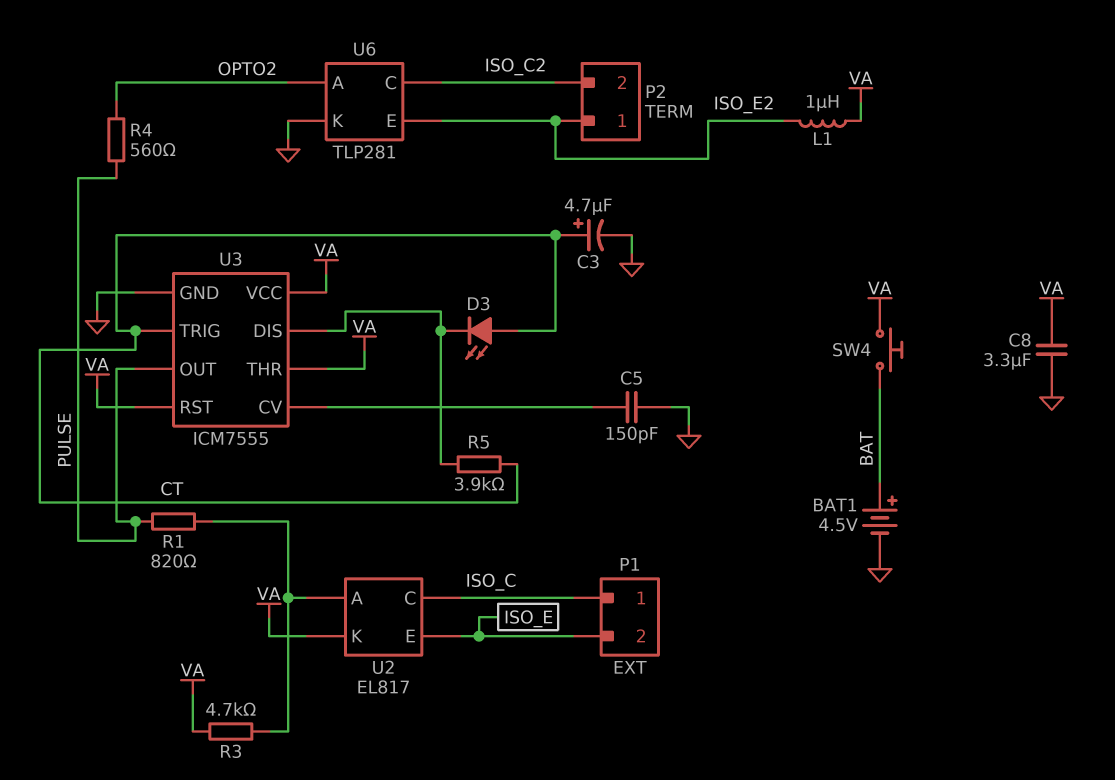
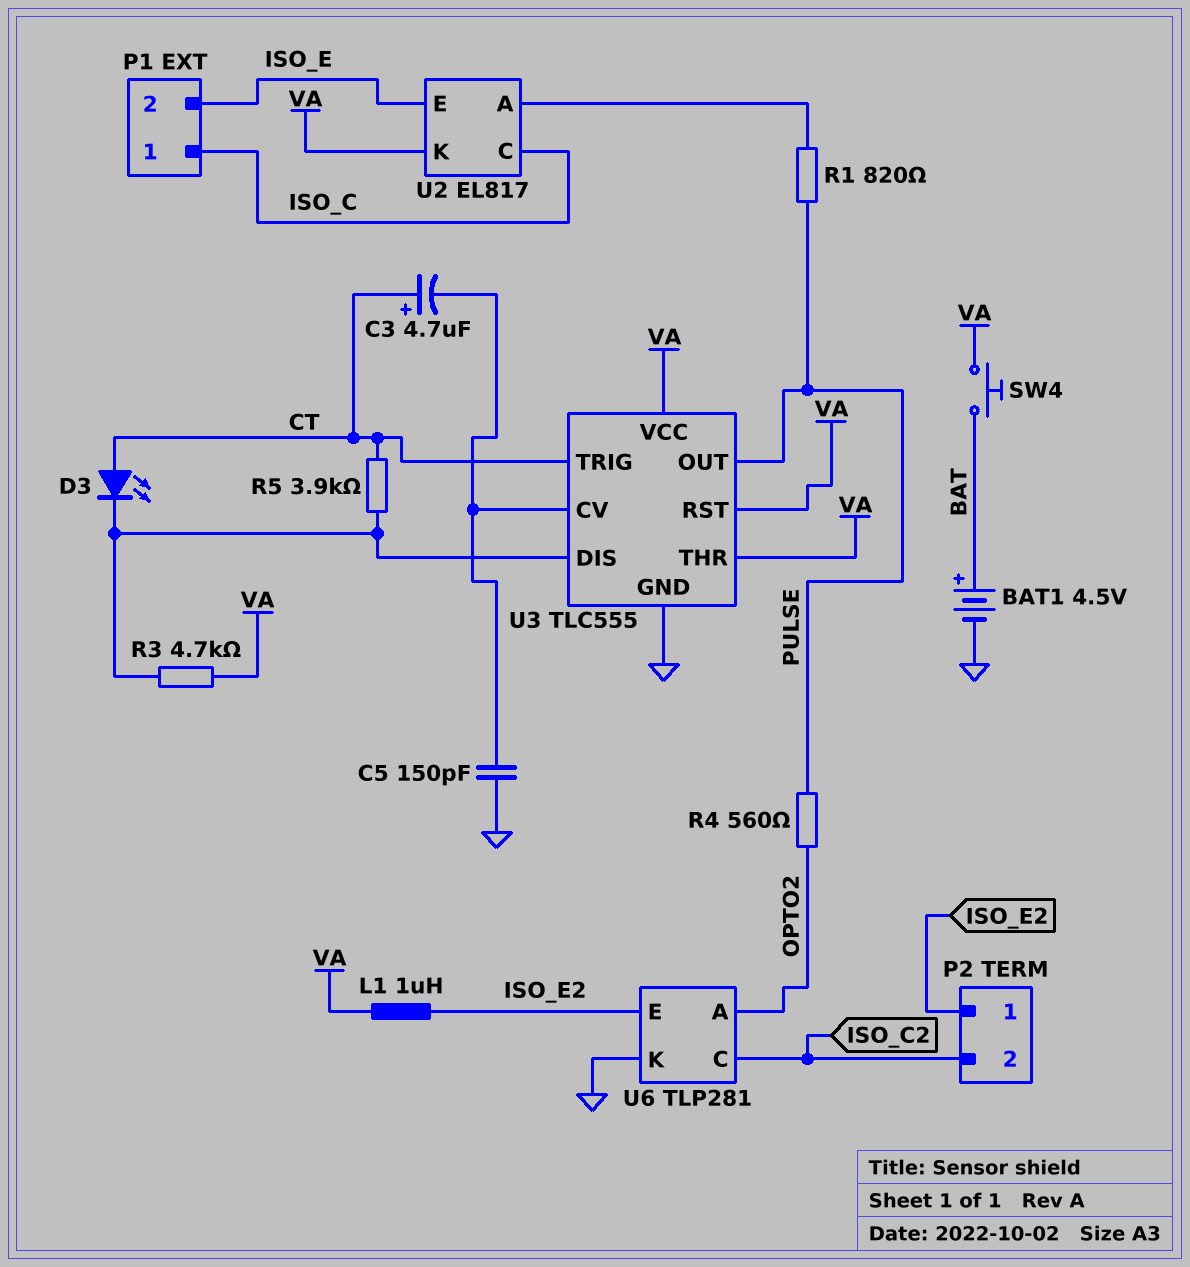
C3: 4.7uF (plus CT, minus GND) -> 4.7uF (plus CT, minus U3/CV)
C8: 3.3uF (GND, VA) -> none
R3: 4.7k (U2/A, VA) -> 4.7k (U3/DIS, VA)
U3: ICM7555 -> TLC555

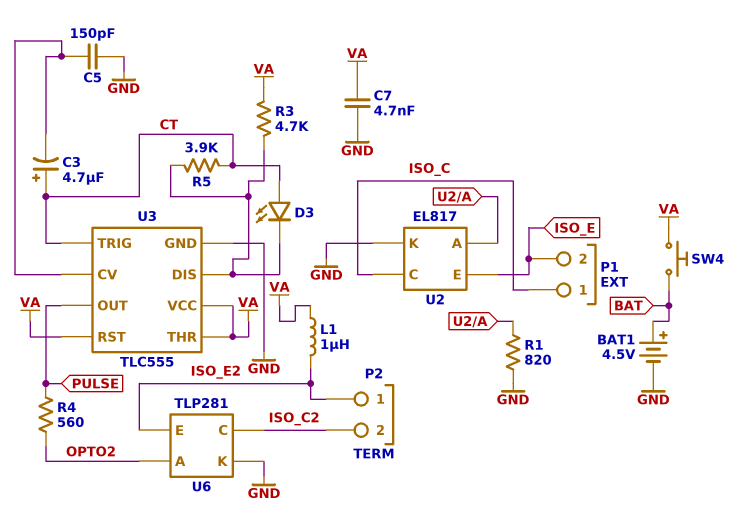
C7: none -> 4.7nF (GND, VA)
R1: 820 (PULSE, U2/A) -> 820 (GND, U2/A)
U2 pin K: VA -> GND

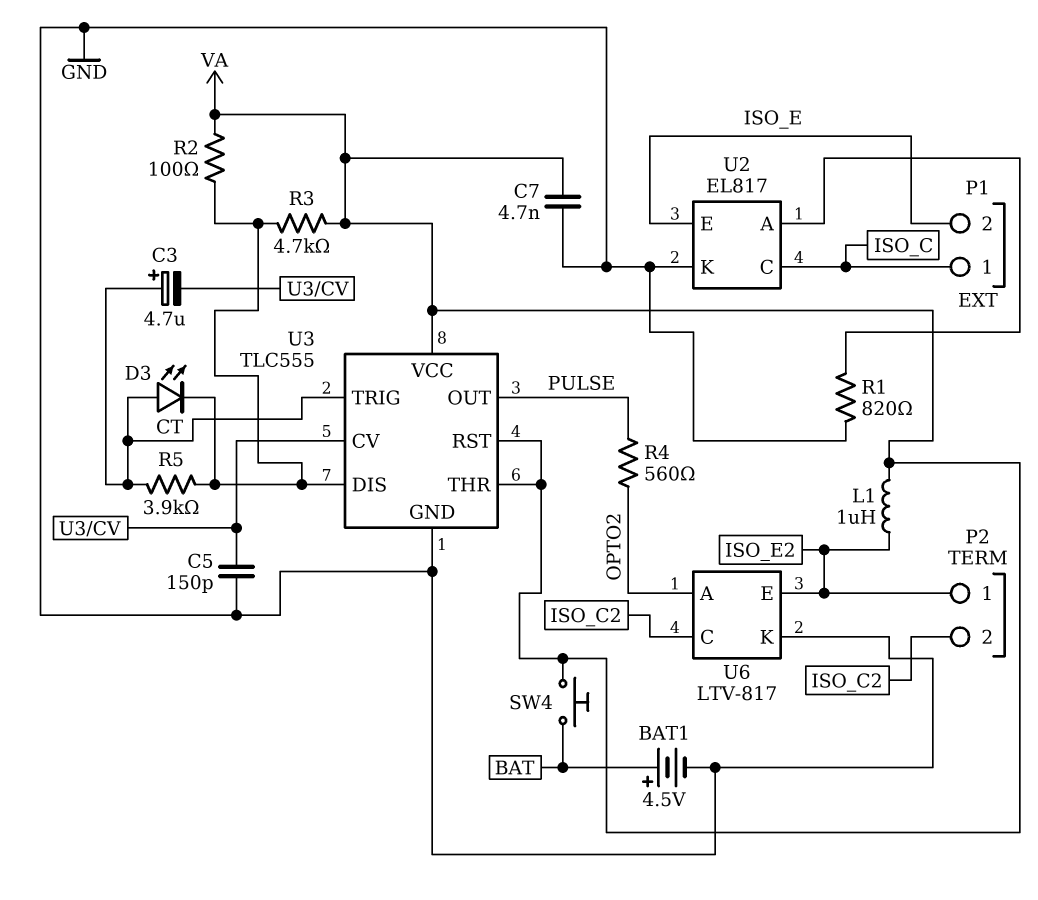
R2: none -> 100 (U3/DIS, VA)
U6: TLP281 -> LTV-817

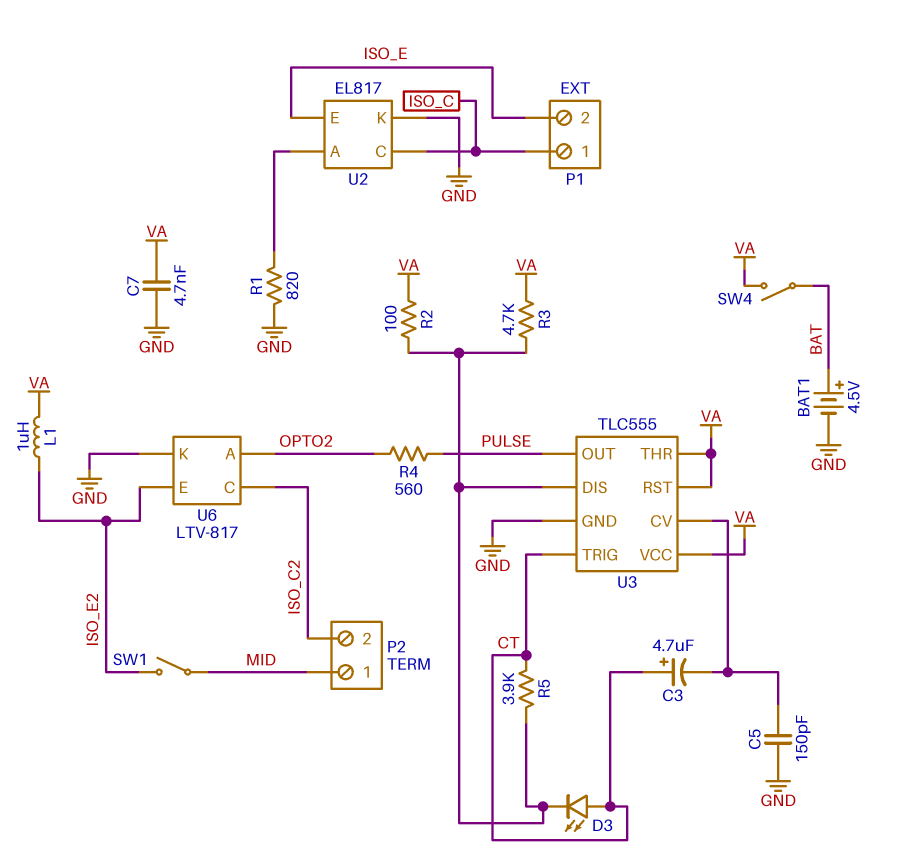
P2 pin 1: ISO_E2 -> MID
SW1: none -> switch (ISO_E2, MID)
SW4: button (BAT, VA) -> switch (BAT, VA)

